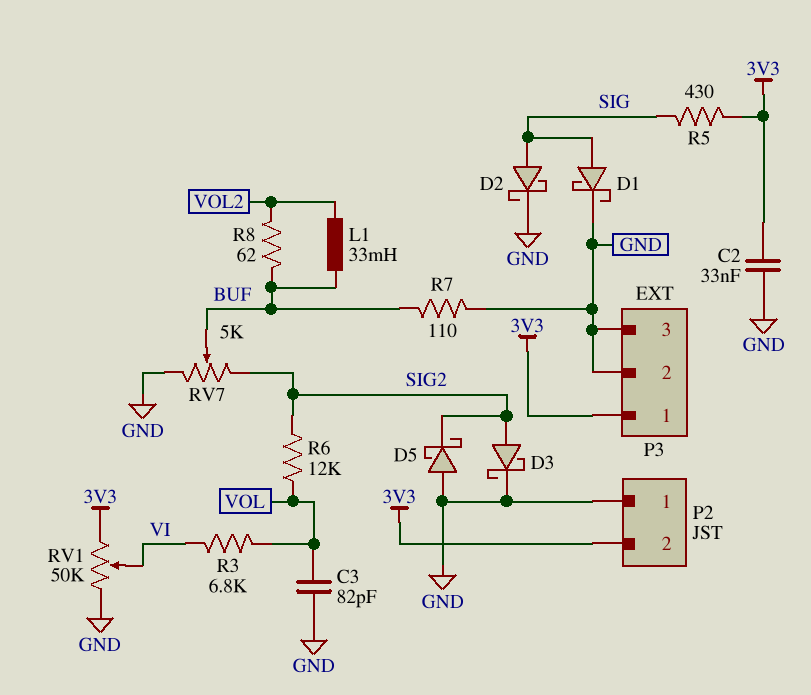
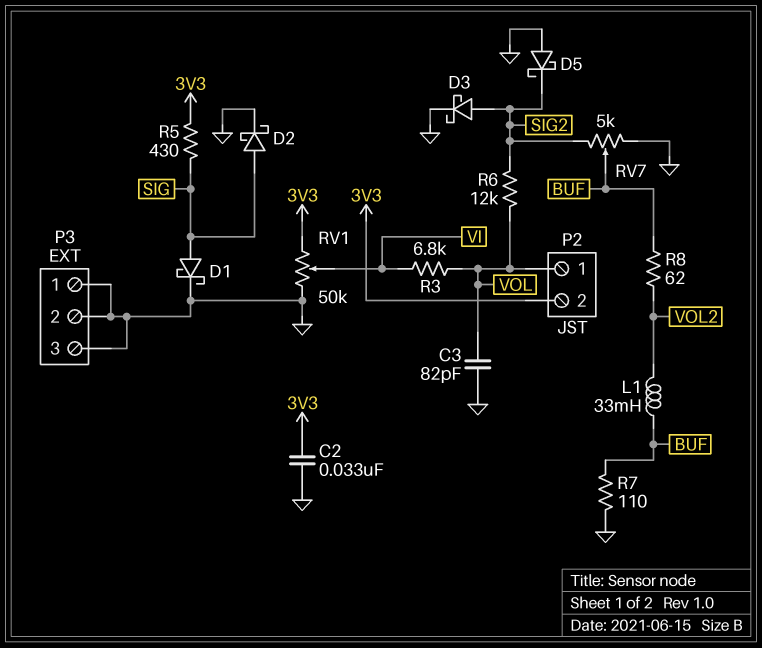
P2 pin 1: GND -> VOL
P3 pin 1: 3V3 -> GND

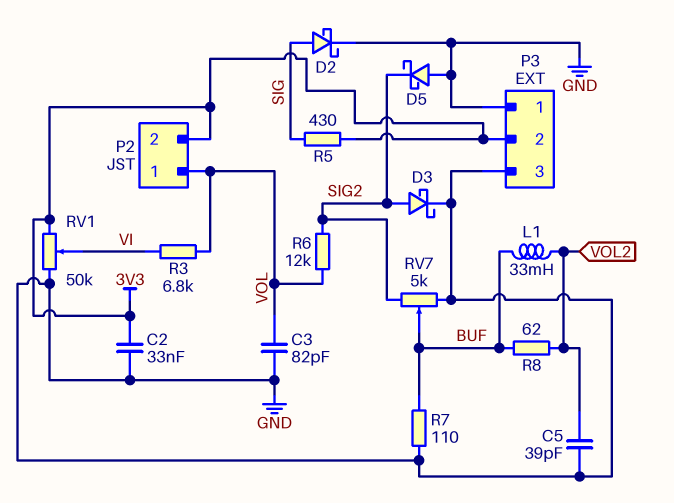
C5: none -> 39pF (GND, VOL2)
D1: schottky (A SIG, K GND) -> none
P3 pin 2: GND -> 3V3

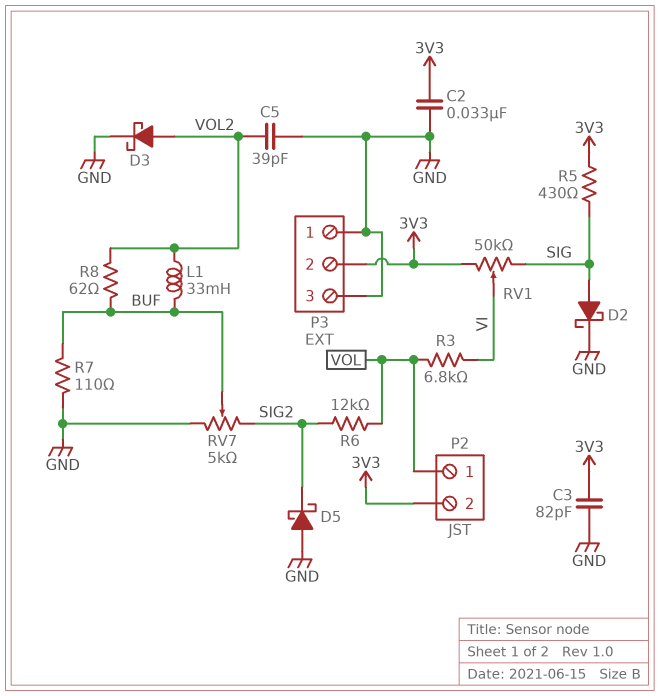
C3: 82pF (GND, VOL) -> 82pF (3V3, GND)
D3: schottky (A SIG2, K GND) -> schottky (A VOL2, K GND)
RV1: 50k (3V3, GND, wiper VI) -> 50k (3V3, SIG, wiper VI)

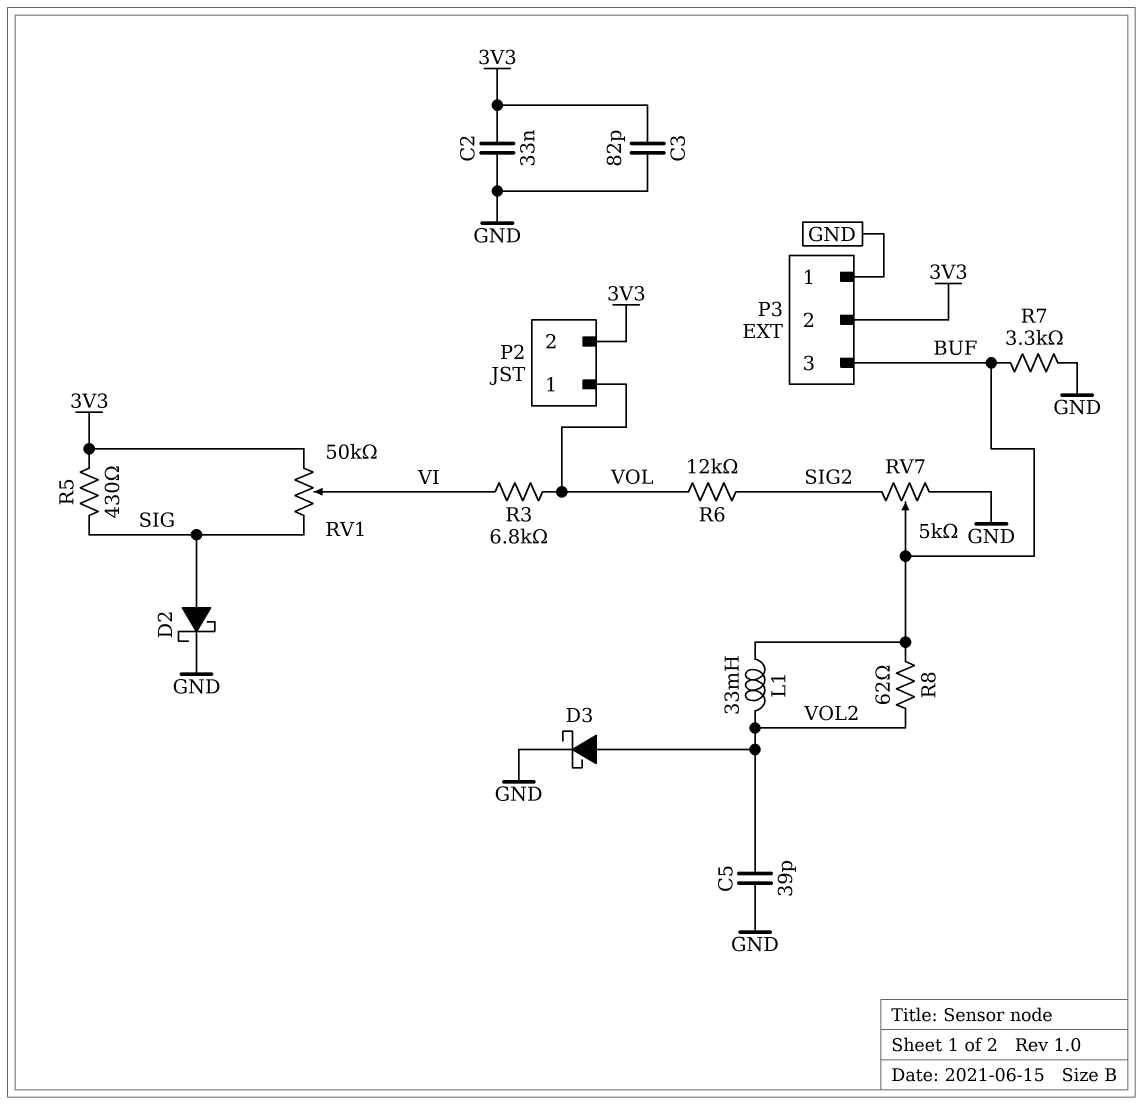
D5: schottky (A GND, K SIG2) -> none
P3 pin 3: GND -> BUF
R7: 110 (BUF, GND) -> 3.3k (BUF, GND)

